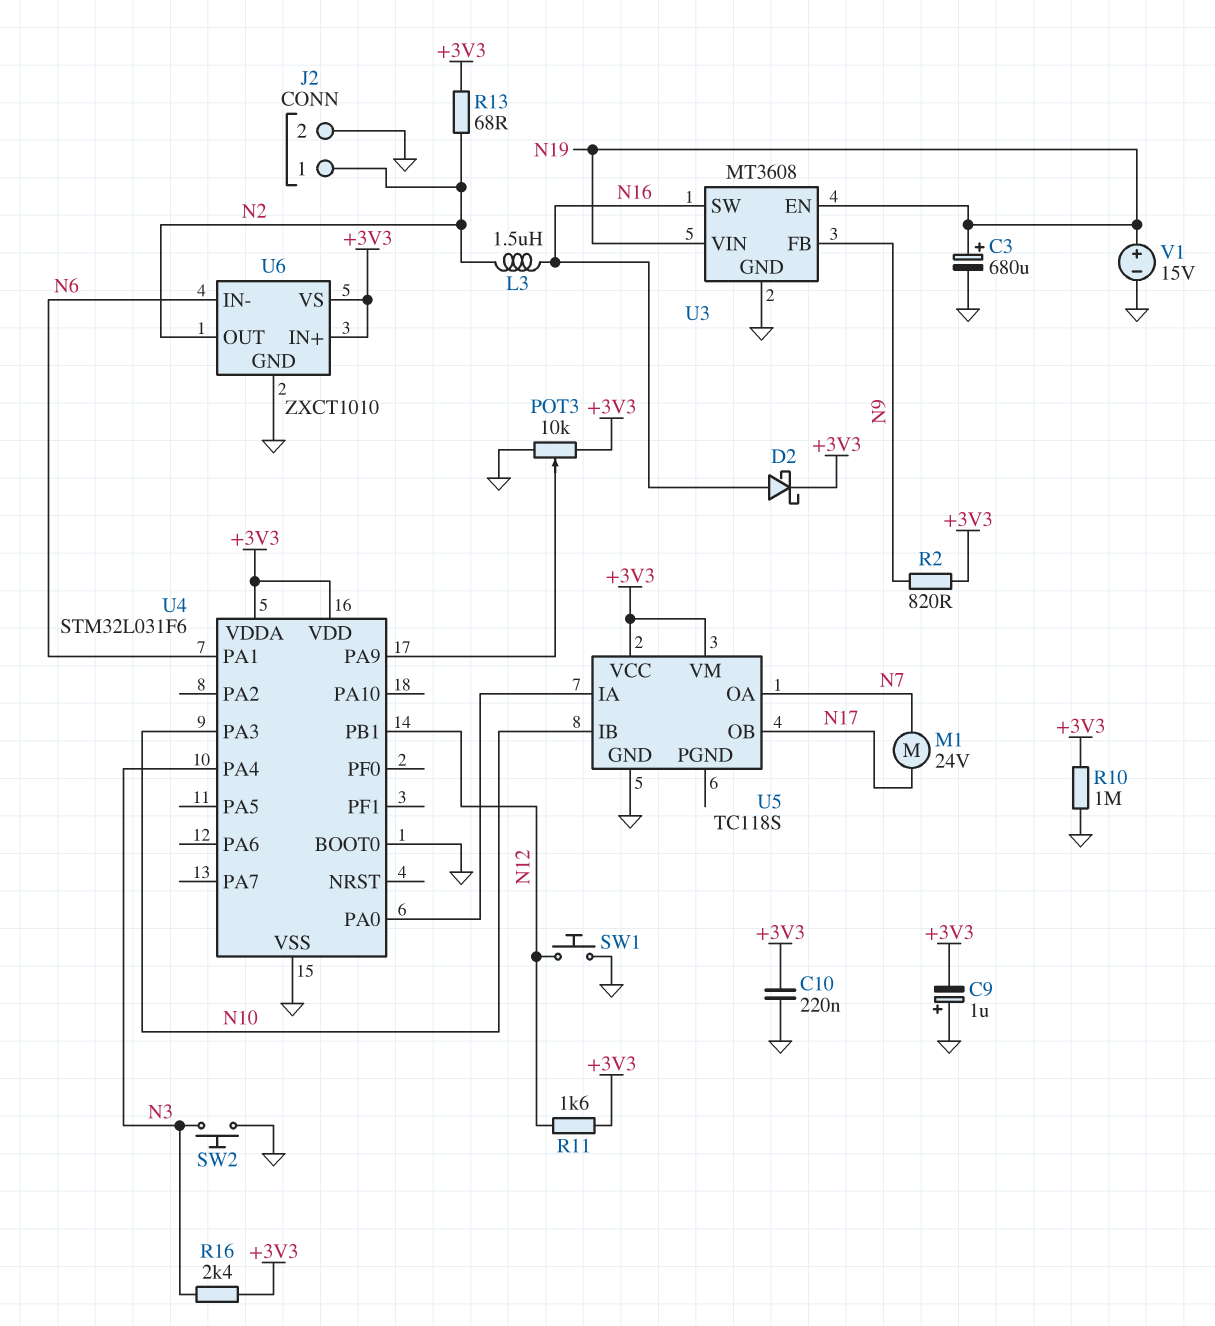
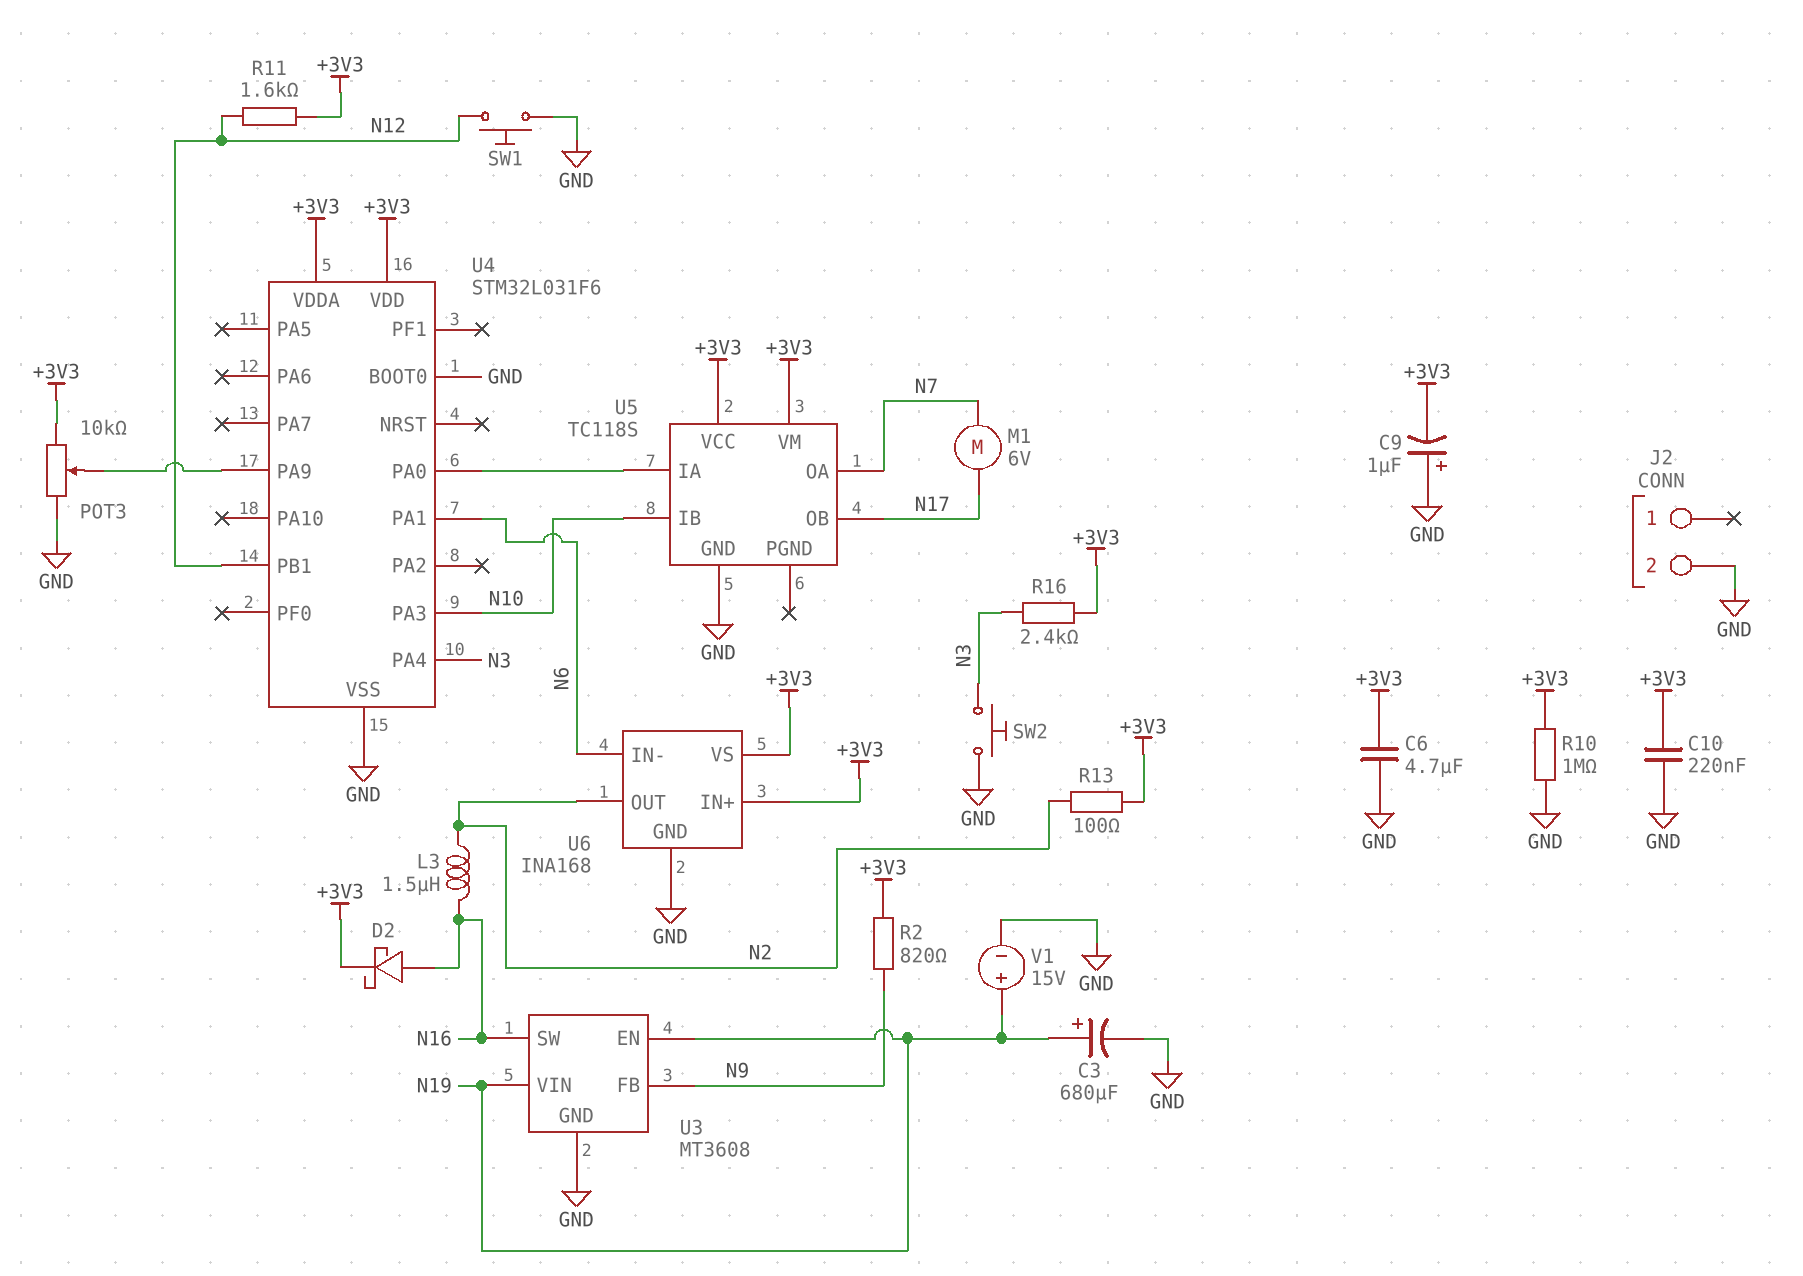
C6: none -> 4.7uF (+3V3, GND)
J2 pin 1: N2 -> none
M1: motor 24V (N7, N17) -> motor 6V (N7, N17)
R13: 68 (+3V3, N2) -> 100 (+3V3, N2)
U6: ZXCT1010 -> INA168

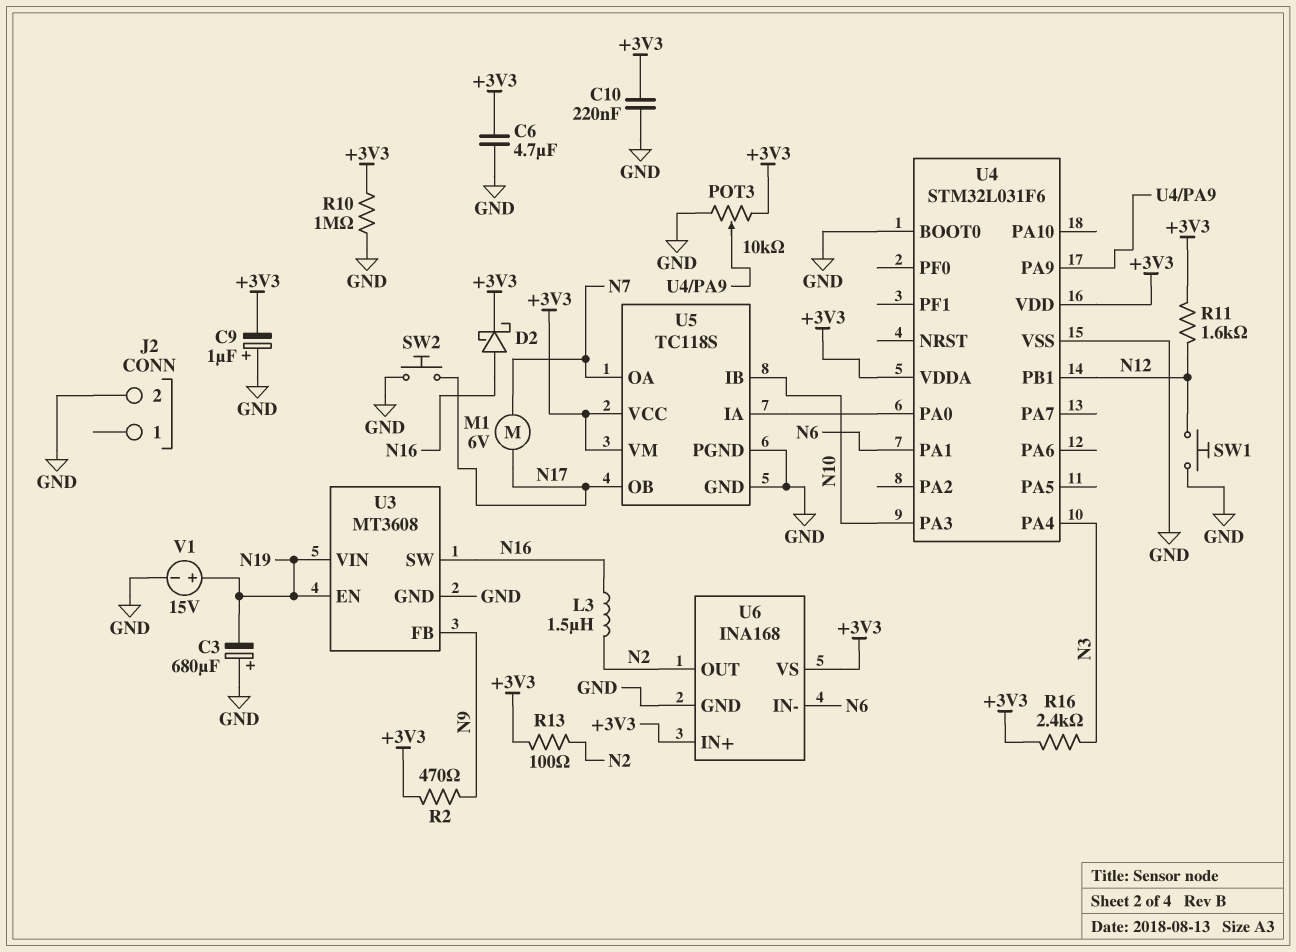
C3: 680uF (plus N19, minus GND) -> 680uF (plus GND, minus N19)
R2: 820 (+3V3, N9) -> 470 (+3V3, N9)
SW2: button (GND, N3) -> button (GND, N17)
U5 pin PGND: none -> GND

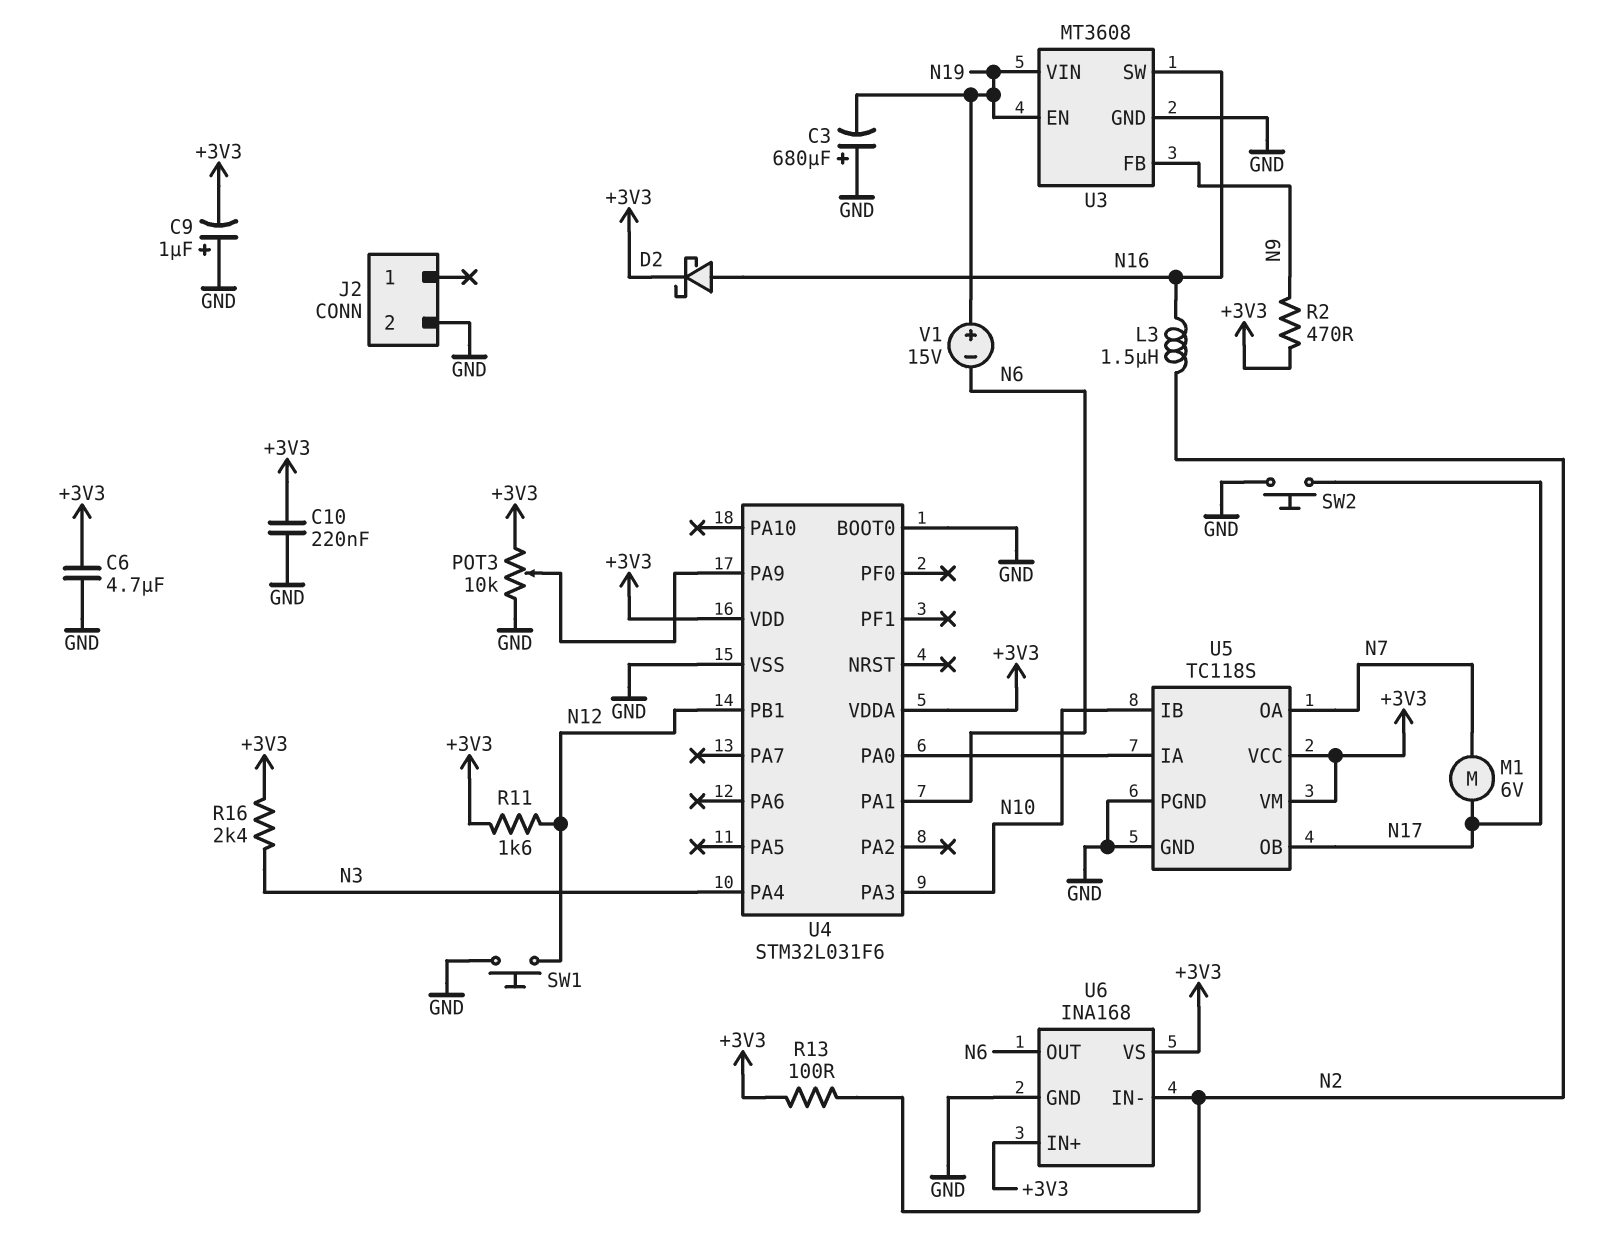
R10: 1M (+3V3, GND) -> none
U6 pin IN-: N6 -> N2
U6 pin OUT: N2 -> N6
V1: 15V (plus N19, minus GND) -> 15V (plus N19, minus N6)

